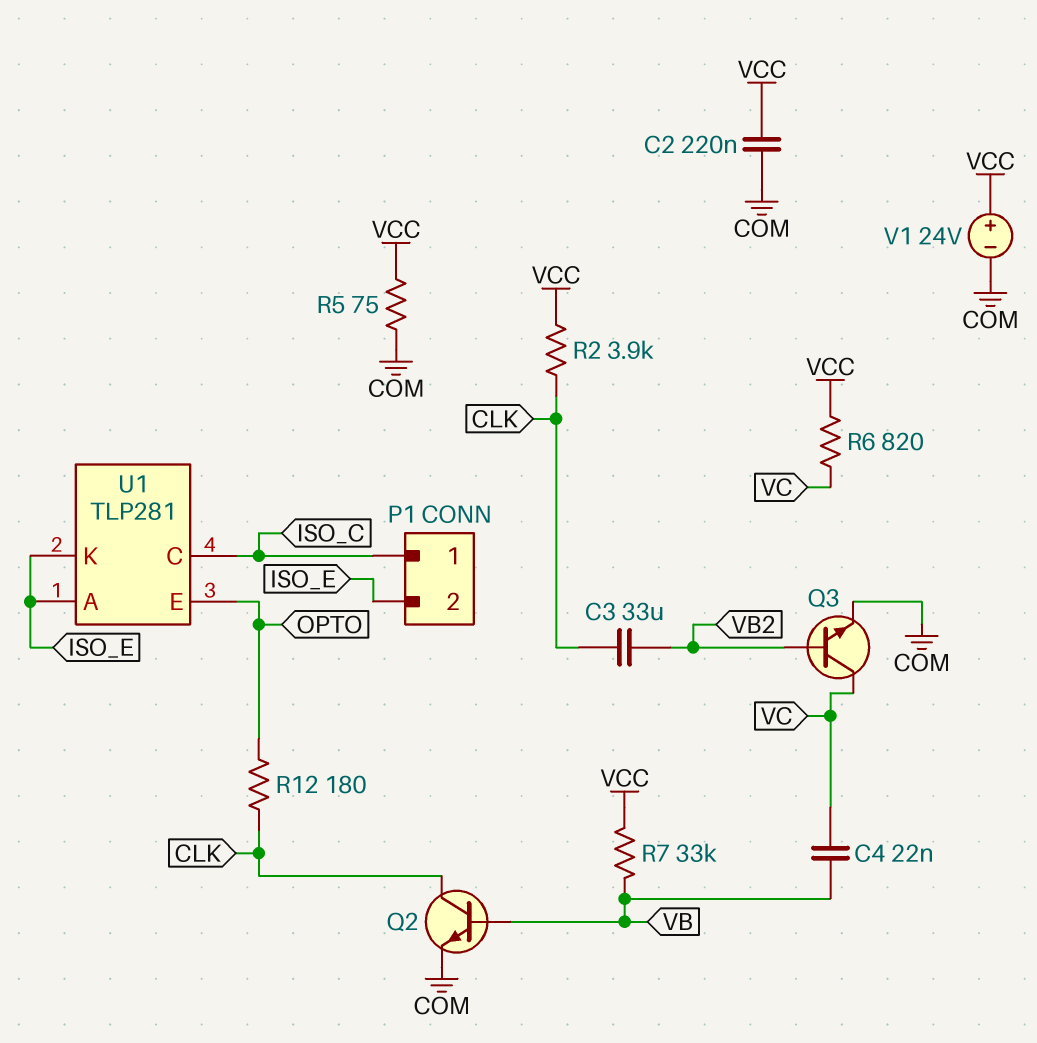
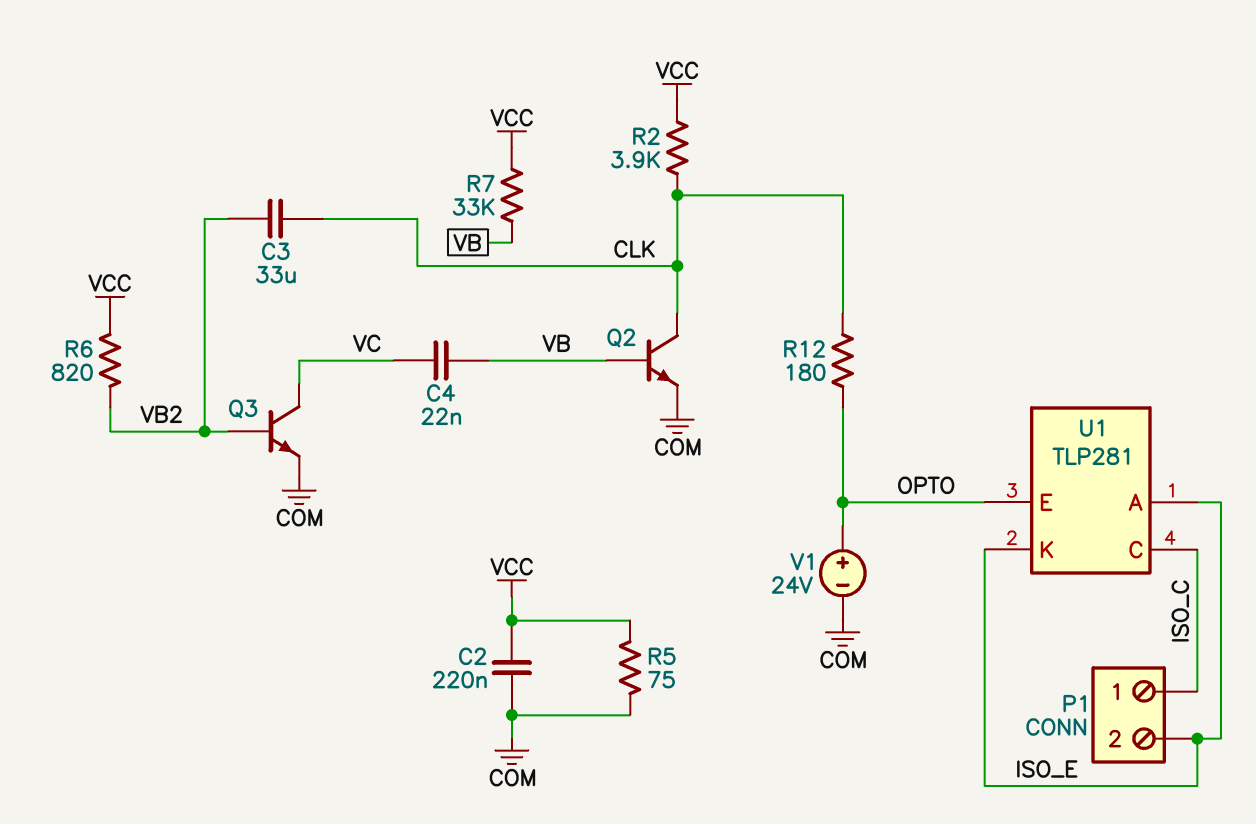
R6: 820 (VC, VCC) -> 820 (VB2, VCC)
V1: 24V (plus VCC, minus COM) -> 24V (plus OPTO, minus COM)

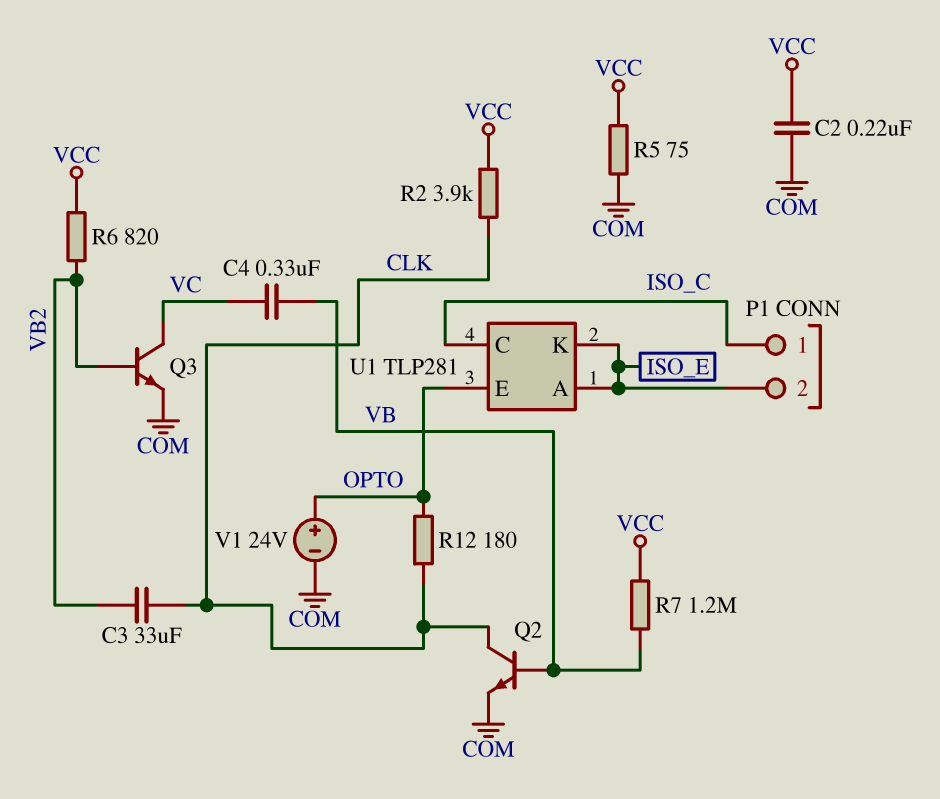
C4: 22nF (VB, VC) -> 330nF (VB, VC)
R7: 33k (VB, VCC) -> 1.2M (VB, VCC)

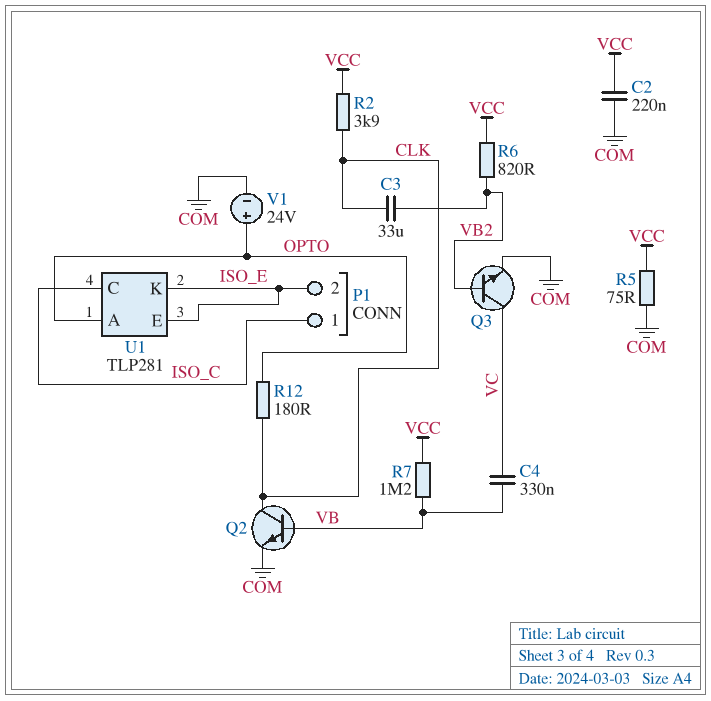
U1 pin A: ISO_E -> OPTO
U1 pin E: OPTO -> ISO_E

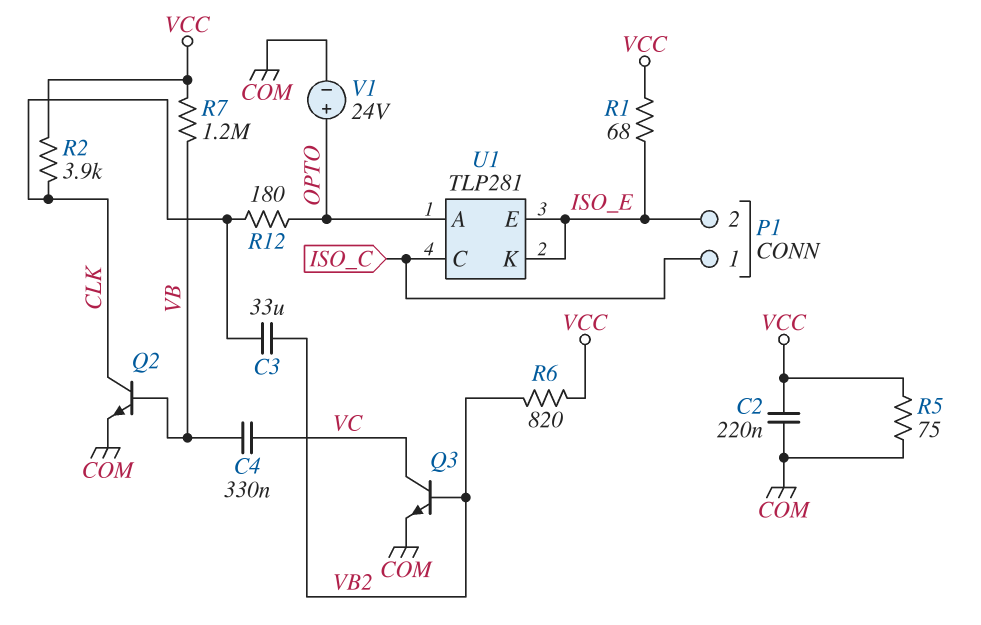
R1: none -> 68 (ISO_E, VCC)

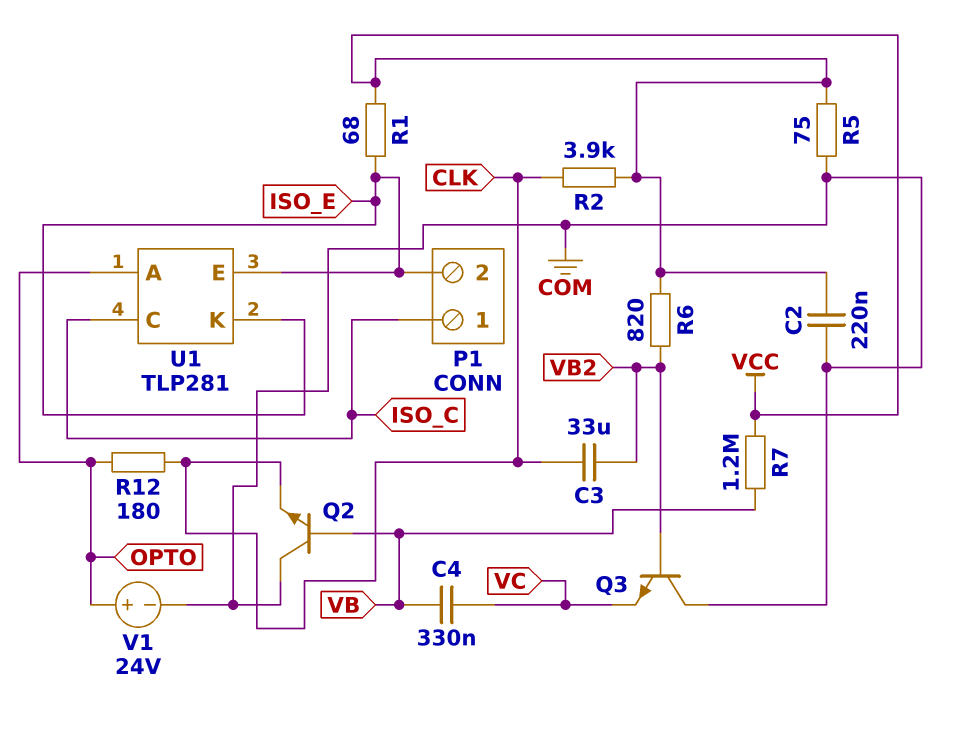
Q2: NPN (B VB, C CLK, E COM) -> NPN (B VB, C COM, E CLK)
Q3: NPN (B VB2, C VC, E COM) -> NPN (B VB2, C COM, E VC)

